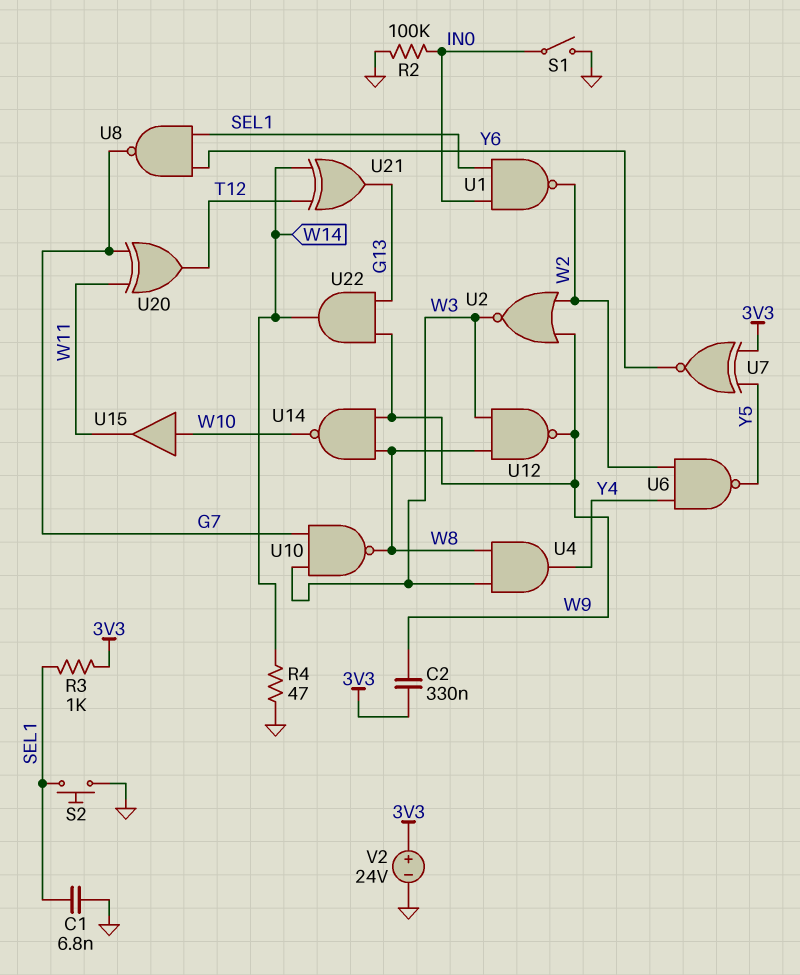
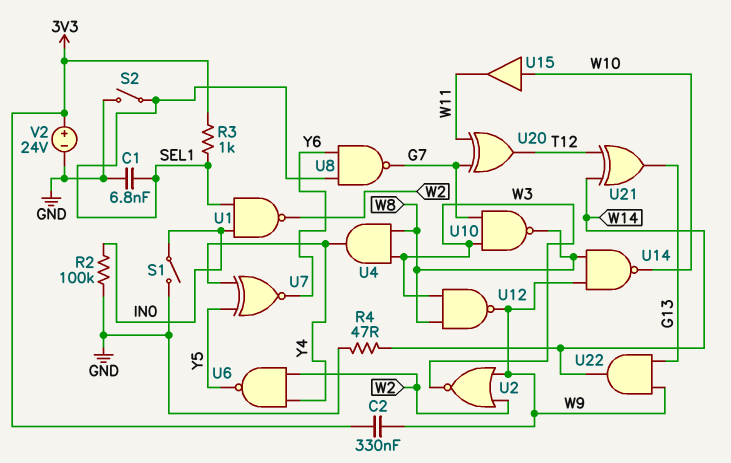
S2: button (GND, SEL1) -> switch (GND, SEL1)
U7: XNOR (in 3V3, in Y5, out Y6) -> XNOR (in Y4, in Y5, out Y6)

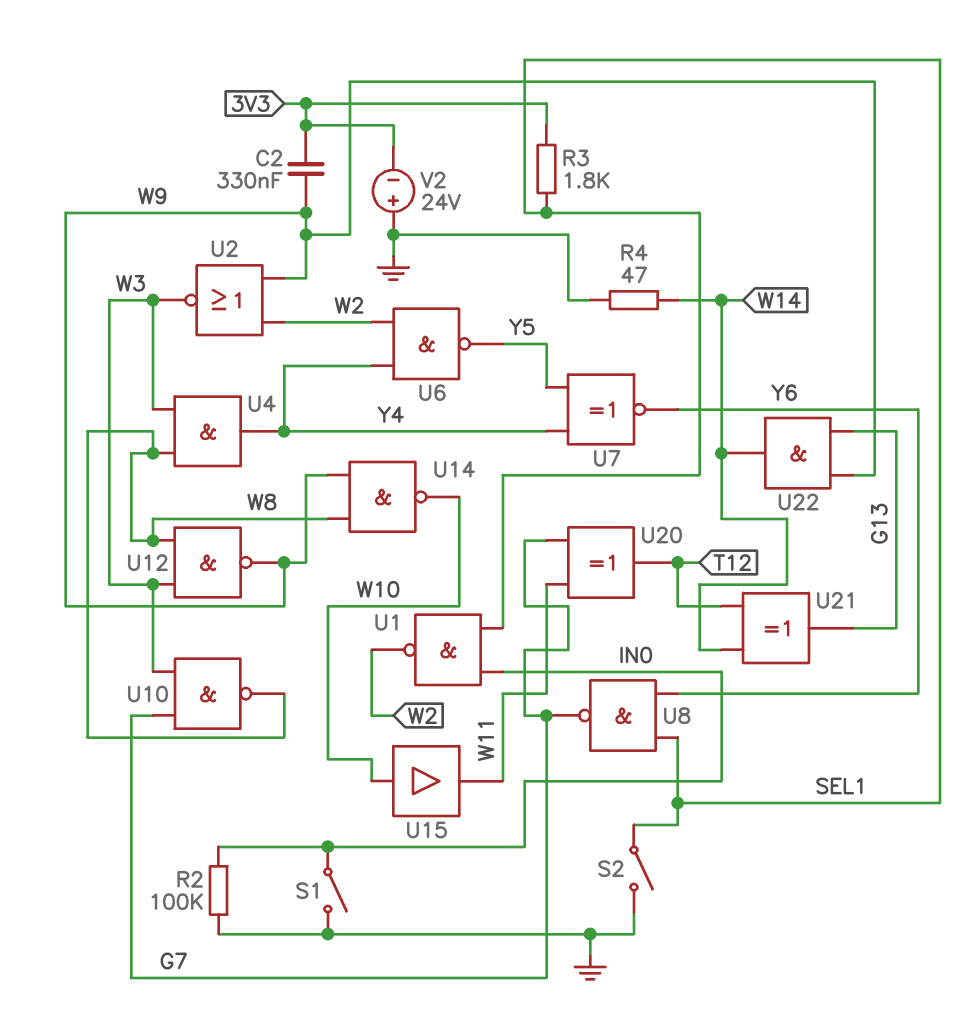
C1: 6.8nF (GND, SEL1) -> none
R3: 1k (3V3, SEL1) -> 1.8k (3V3, SEL1)
V2: 24V (plus 3V3, minus GND) -> 24V (plus GND, minus 3V3)

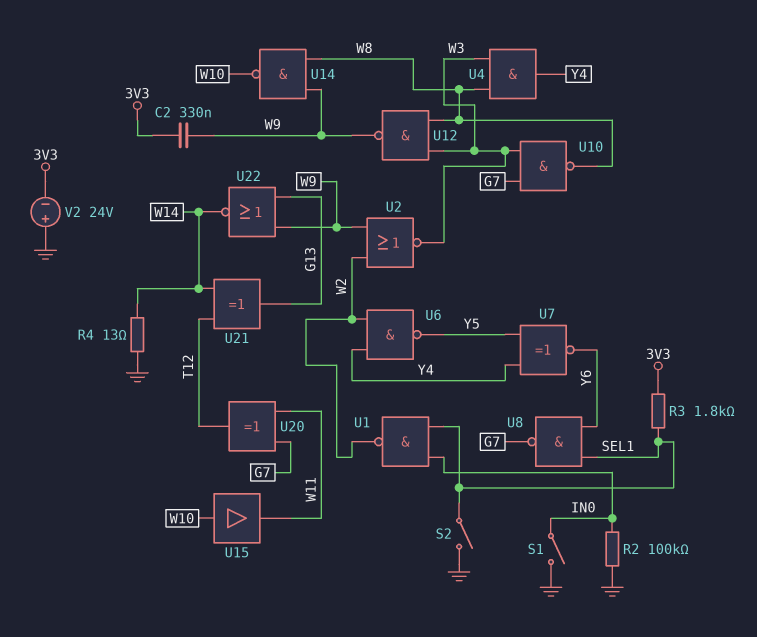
R4: 47 (GND, W14) -> 13 (GND, W14)
U22: AND (in G13, in W9, out W14) -> NOR (in G13, in W9, out W14)

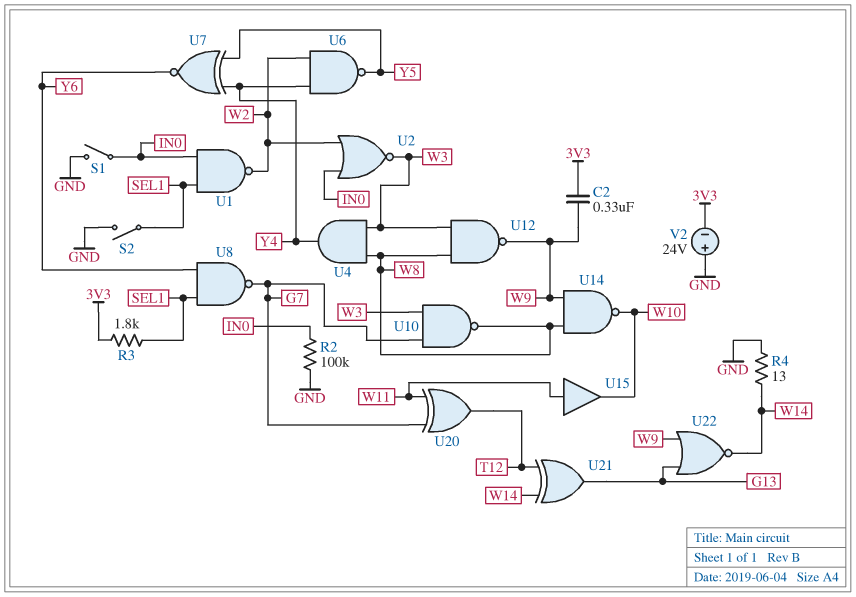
U2: NOR (in W2, in W9, out W3) -> NOR (in IN0, in W2, out W3)
U15: buffer (in W10, out W11) -> buffer (in W11, out W10)

